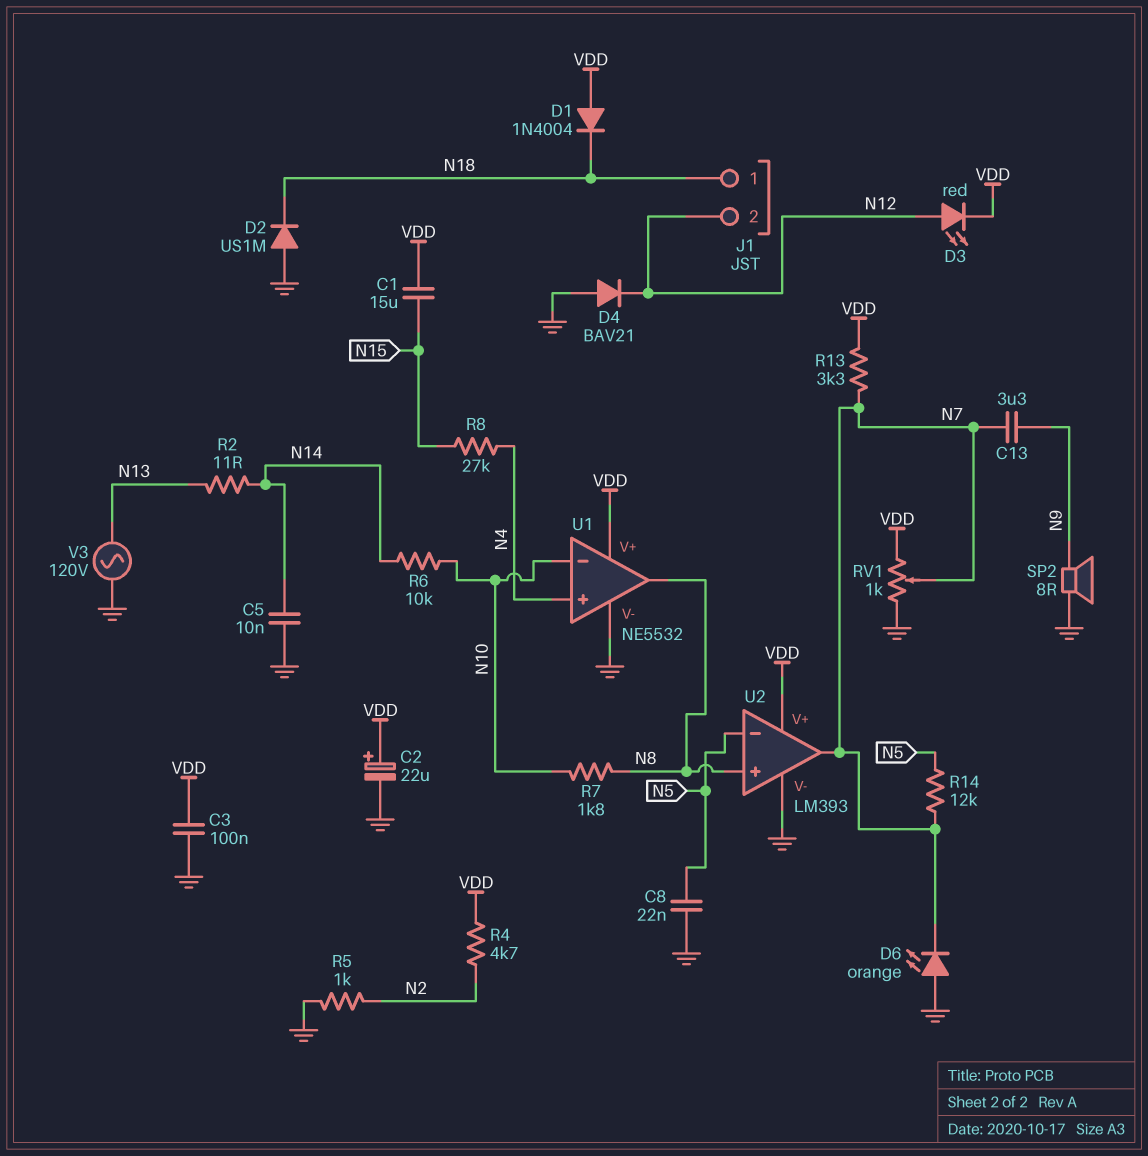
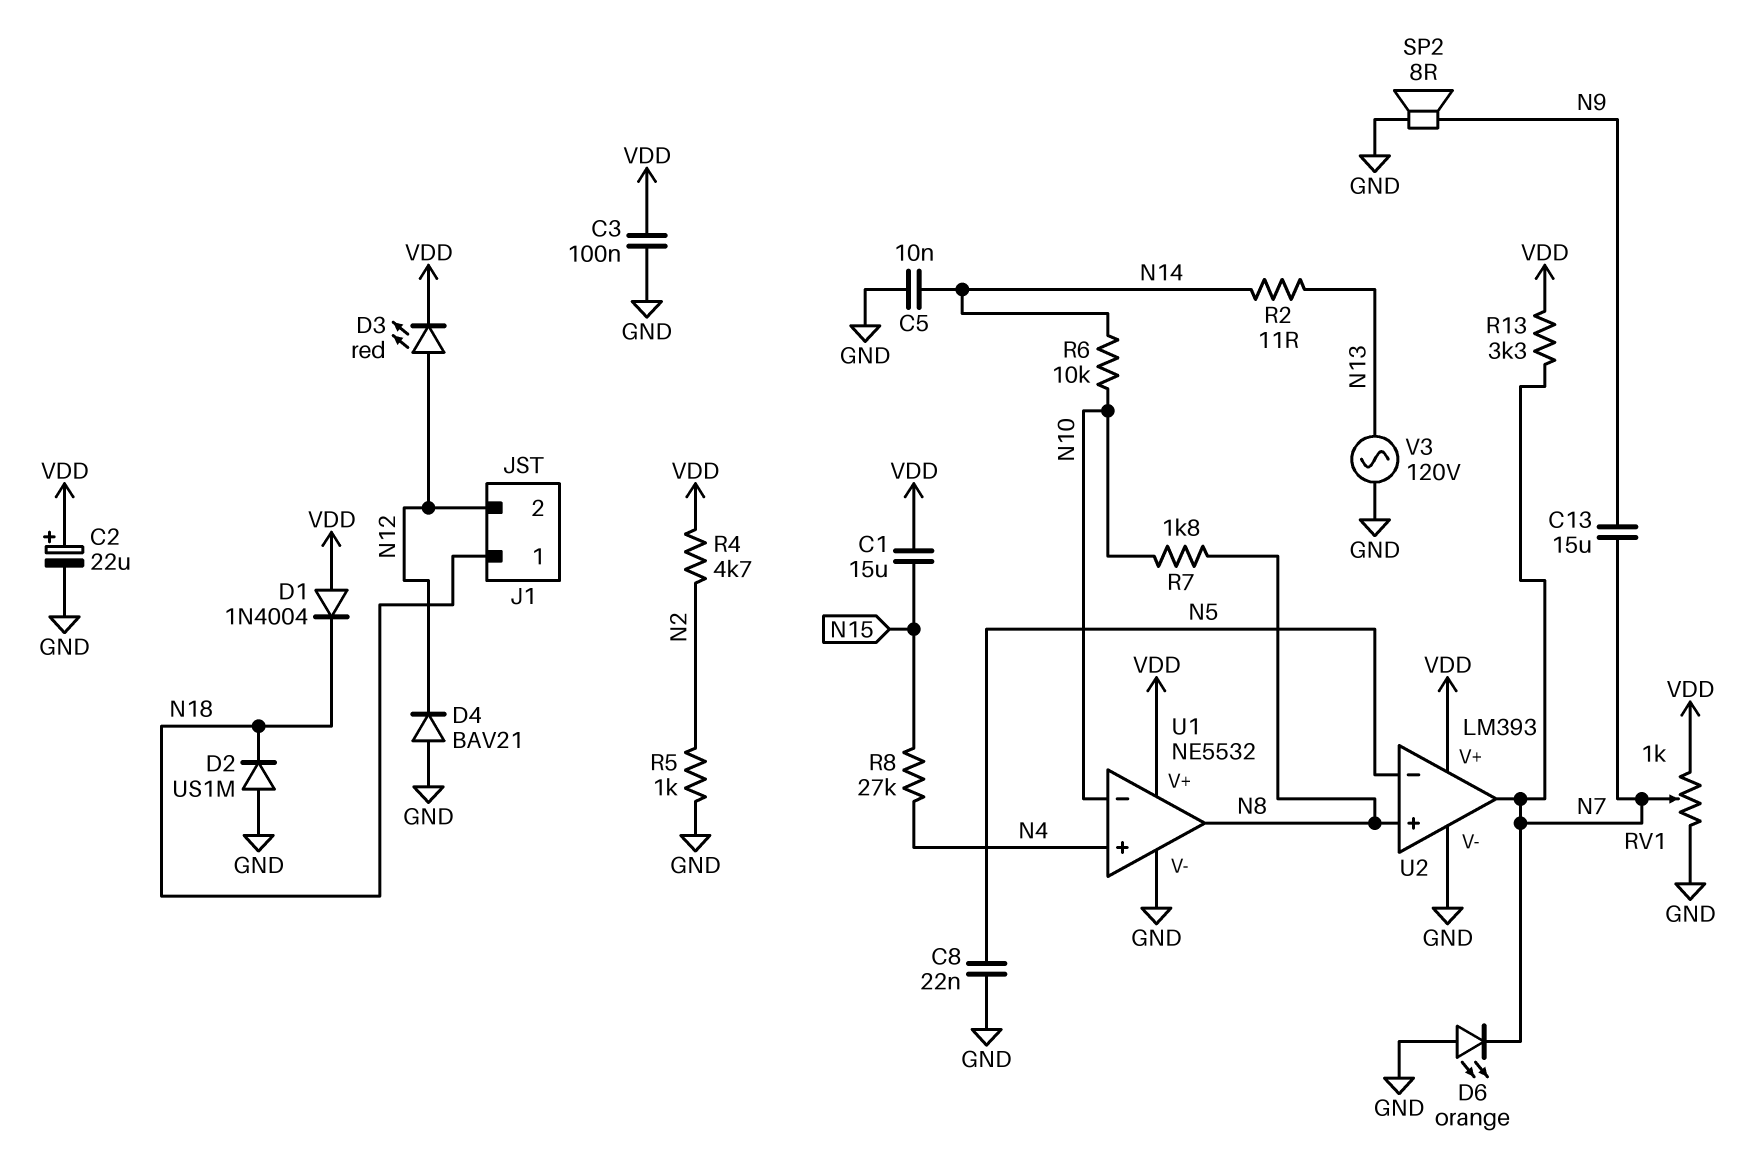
C13: 3.3uF (N7, N9) -> 15uF (N7, N9)
R14: 12k (N5, N7) -> none

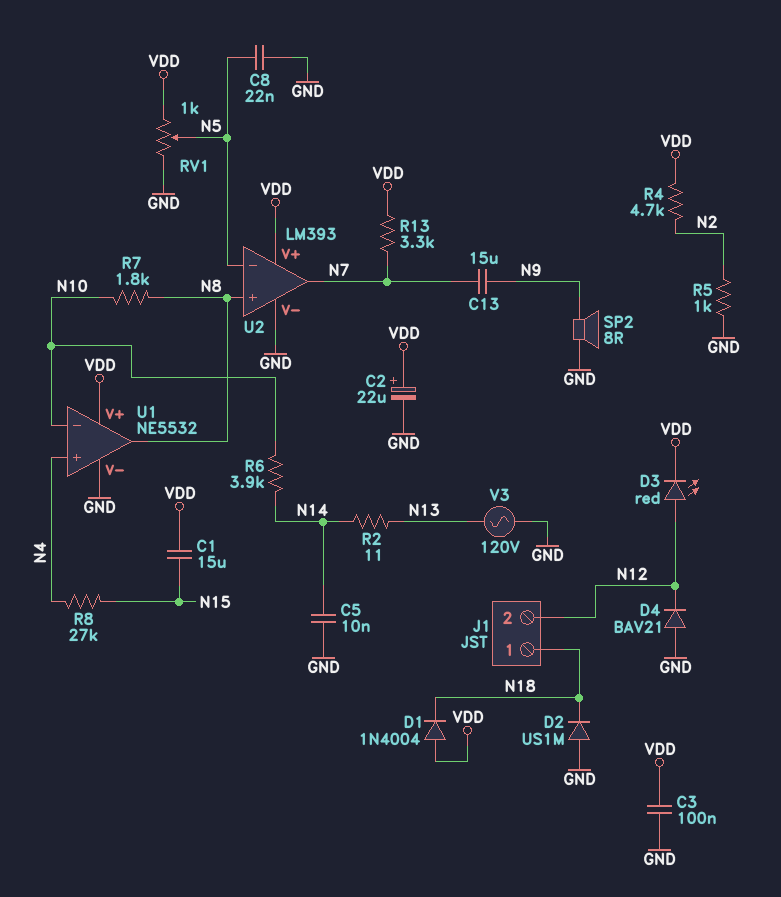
D6: LED orange (A GND, K N7) -> none
R6: 10k (N10, N14) -> 3.9k (N10, N14)
RV1: 1k (GND, VDD, wiper N7) -> 1k (GND, VDD, wiper N5)

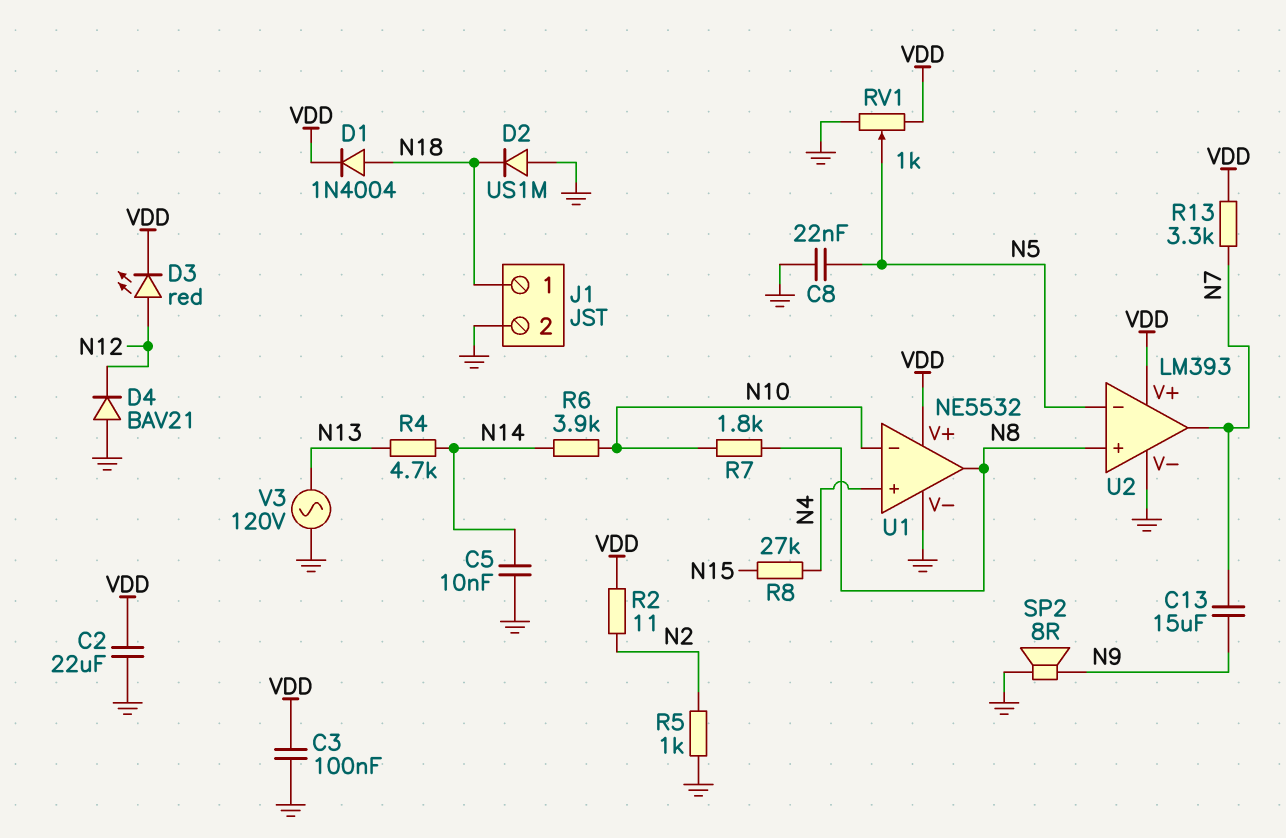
C1: 15uF (N15, VDD) -> none
C2: 22uF (plus VDD, minus GND) -> 22uF (GND, VDD)
D1: diode 1N4004 (A VDD, K N18) -> diode 1N4004 (A N18, K VDD)
J1 pin 2: N12 -> GND
R2: 11 (N13, N14) -> 11 (N2, VDD)
R4: 4.7k (N2, VDD) -> 4.7k (N13, N14)

